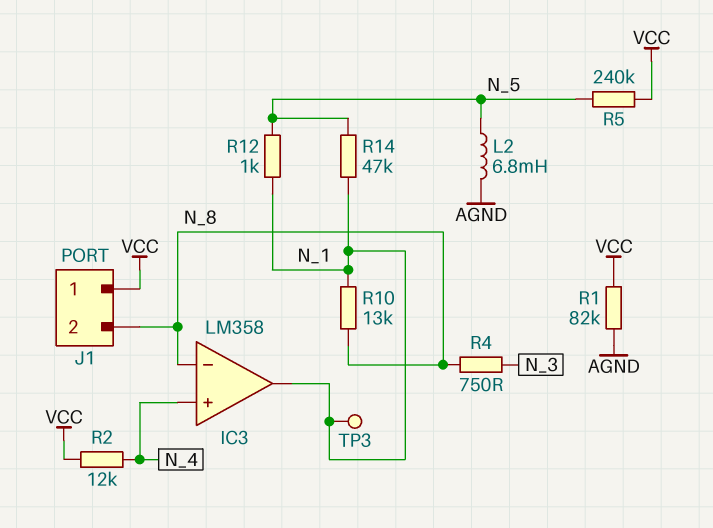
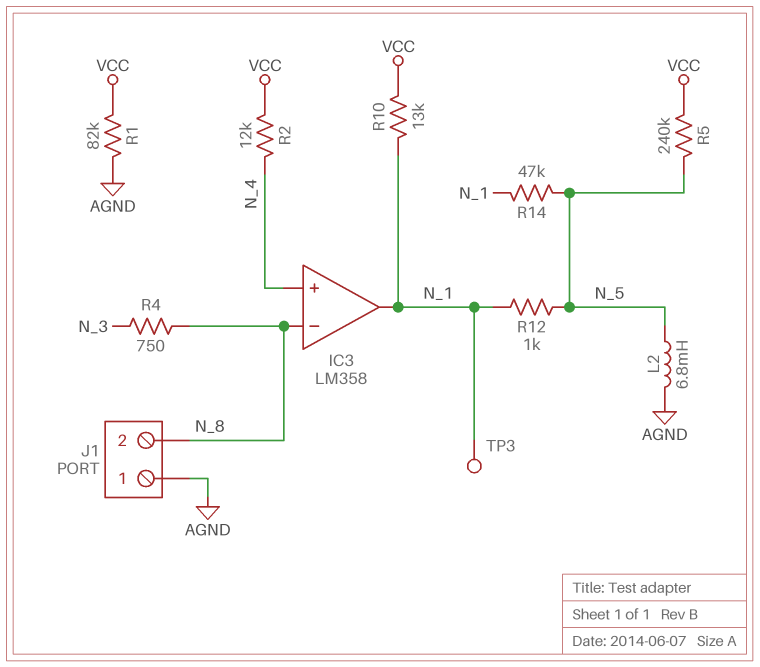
J1 pin 1: VCC -> AGND
R10: 13k (N_1, N_8) -> 13k (N_1, VCC)

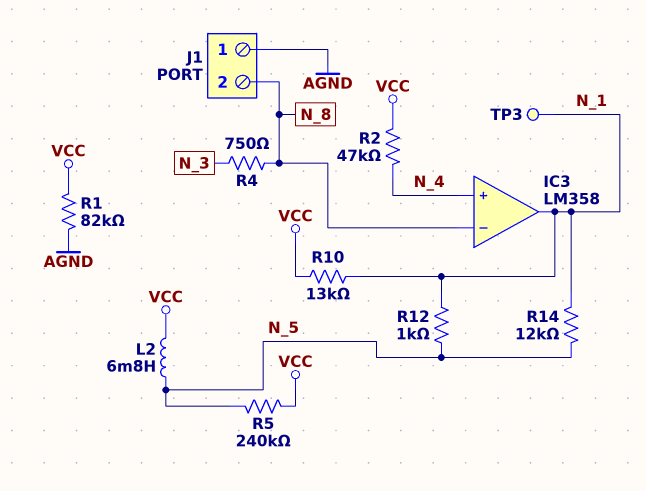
L2: 6.8mH (AGND, N_5) -> 6.8mH (N_5, VCC)
R2: 12k (N_4, VCC) -> 47k (N_4, VCC)
R14: 47k (N_1, N_5) -> 12k (N_1, N_5)

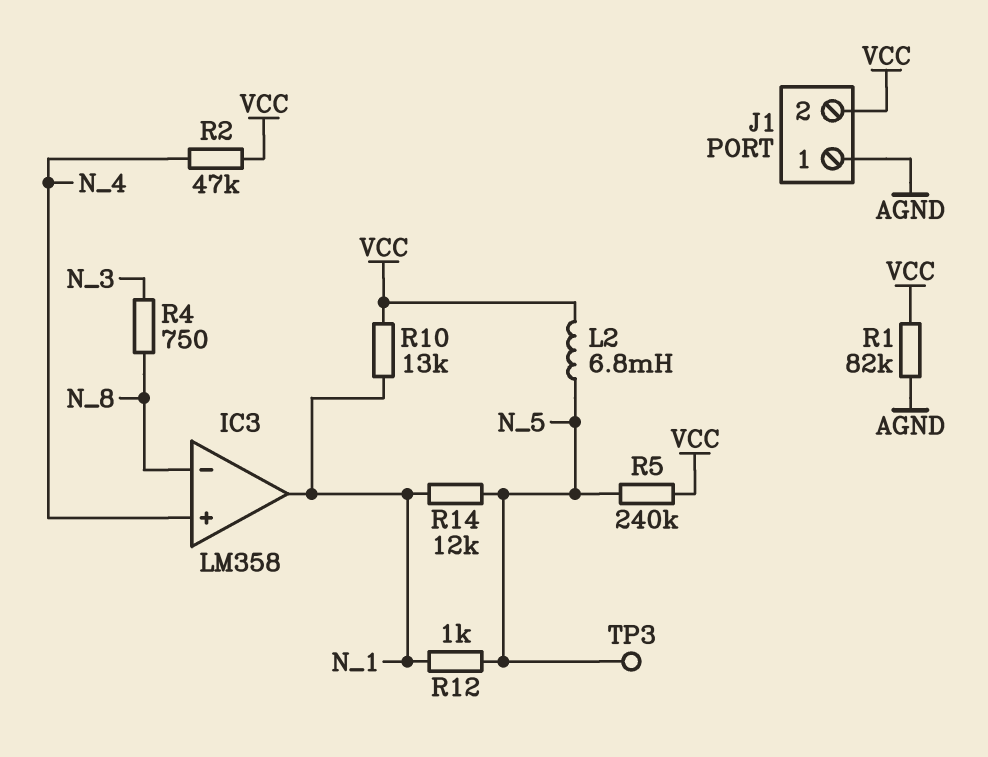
J1 pin 2: N_8 -> VCC
TP3: test point (N_1) -> test point (N_5)

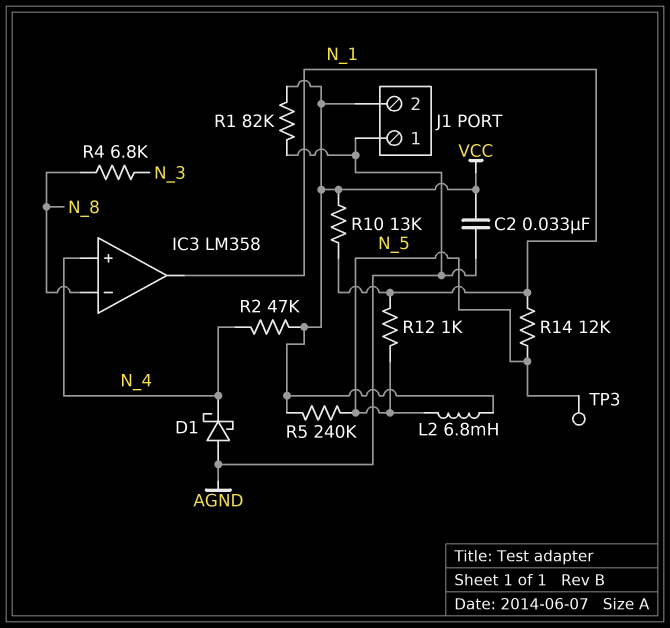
C2: none -> 33nF (AGND, VCC)
D1: none -> schottky (A AGND, K N_4)
R4: 750 (N_3, N_8) -> 6.8k (N_3, N_8)

